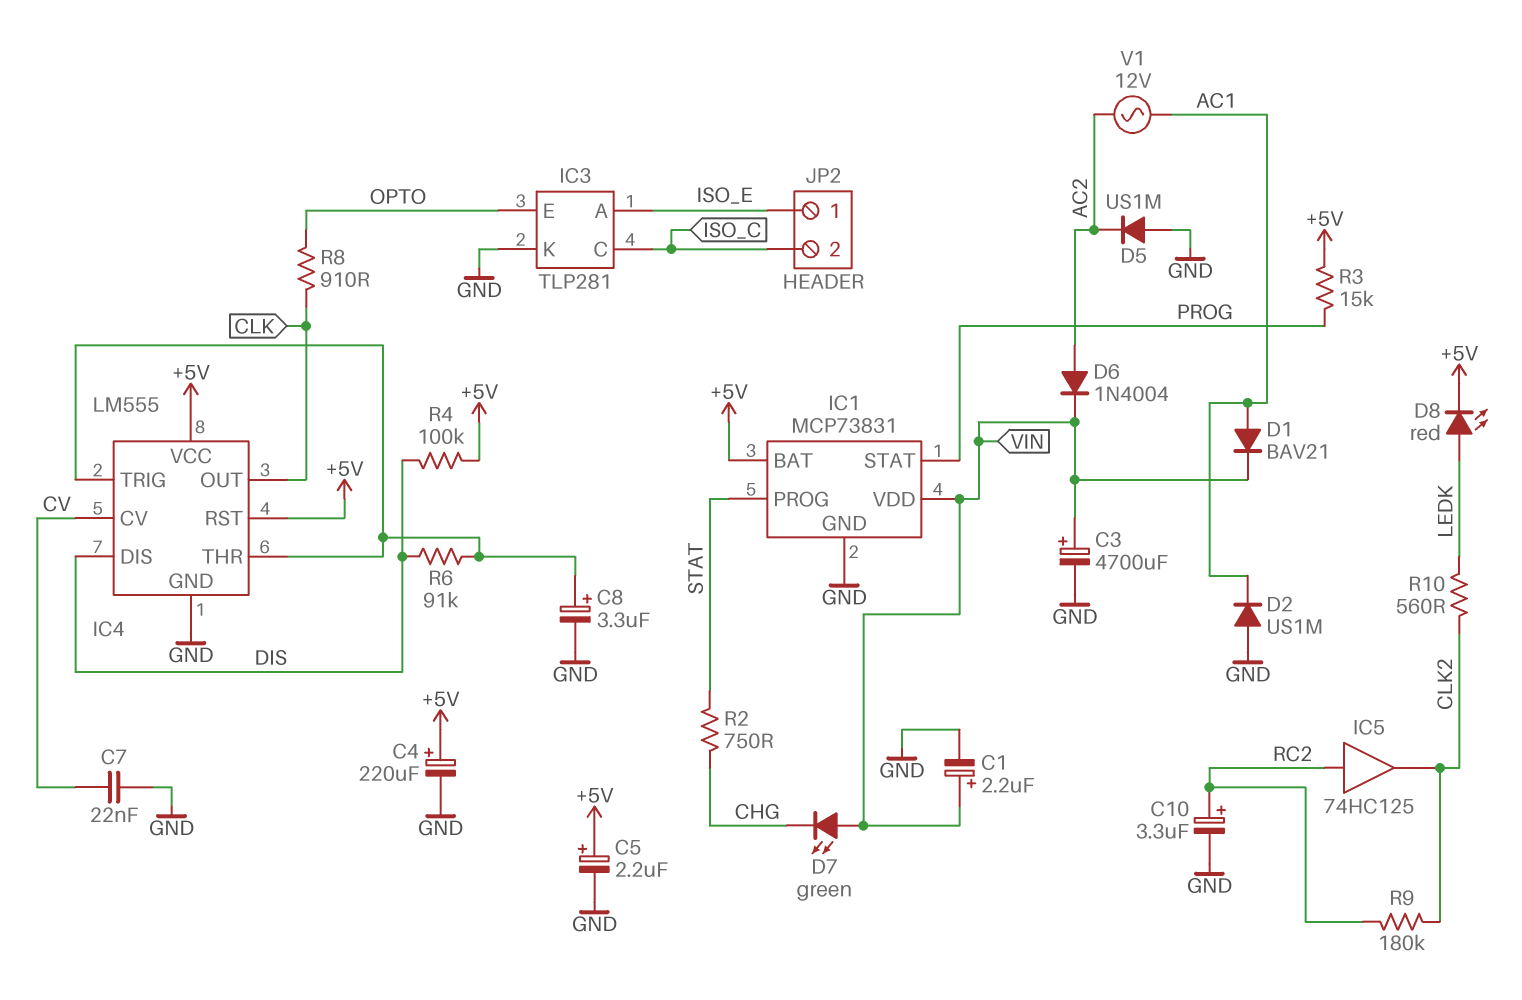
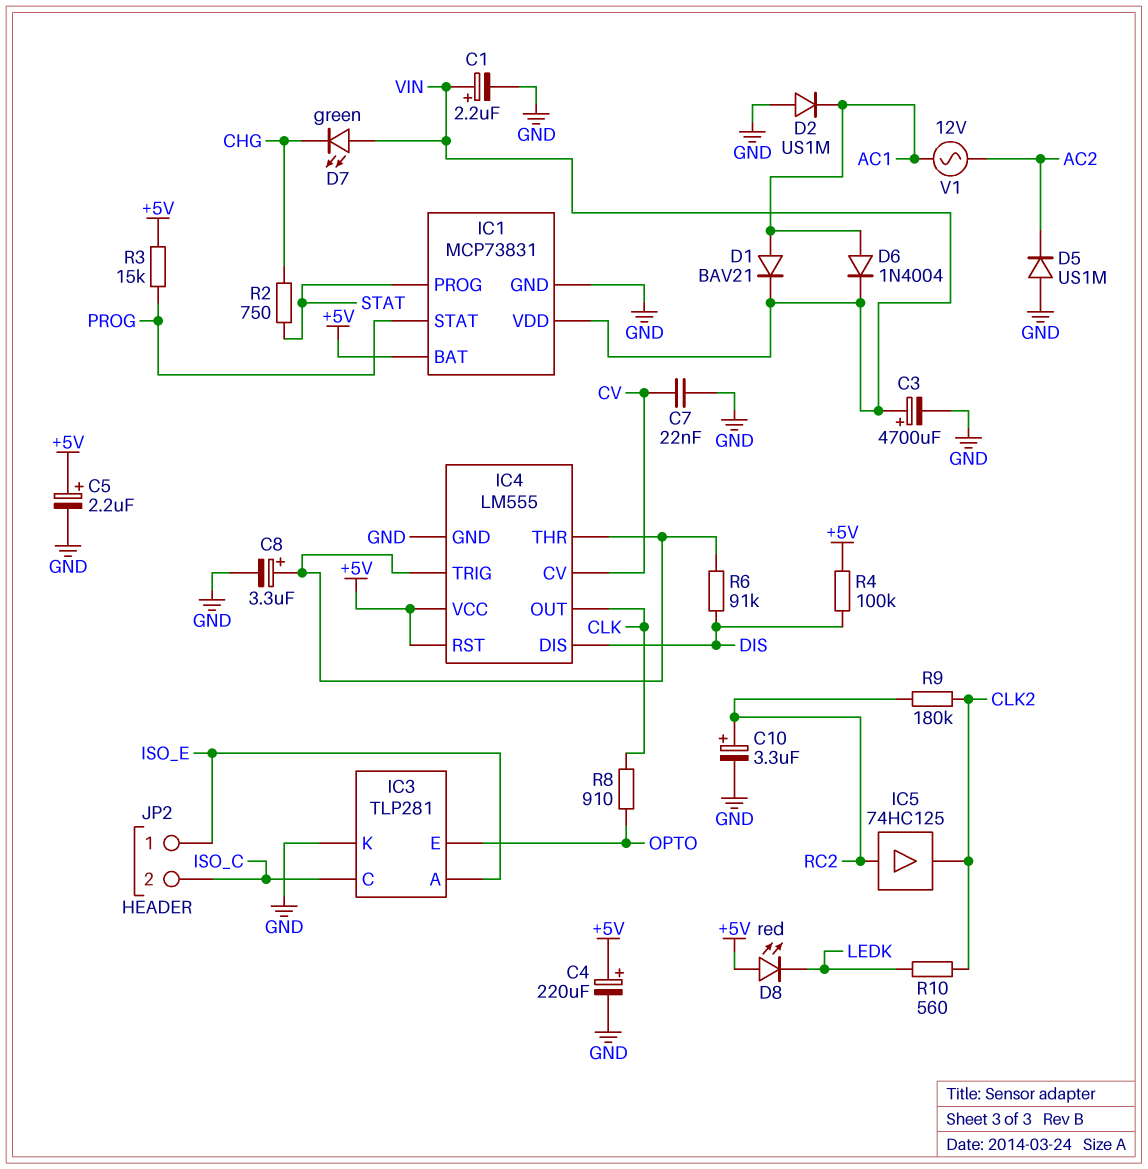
D6: diode 1N4004 (A AC2, K VIN) -> diode 1N4004 (A AC1, K VIN)
D8: LED red (A LEDK, K +5V) -> LED red (A +5V, K LEDK)

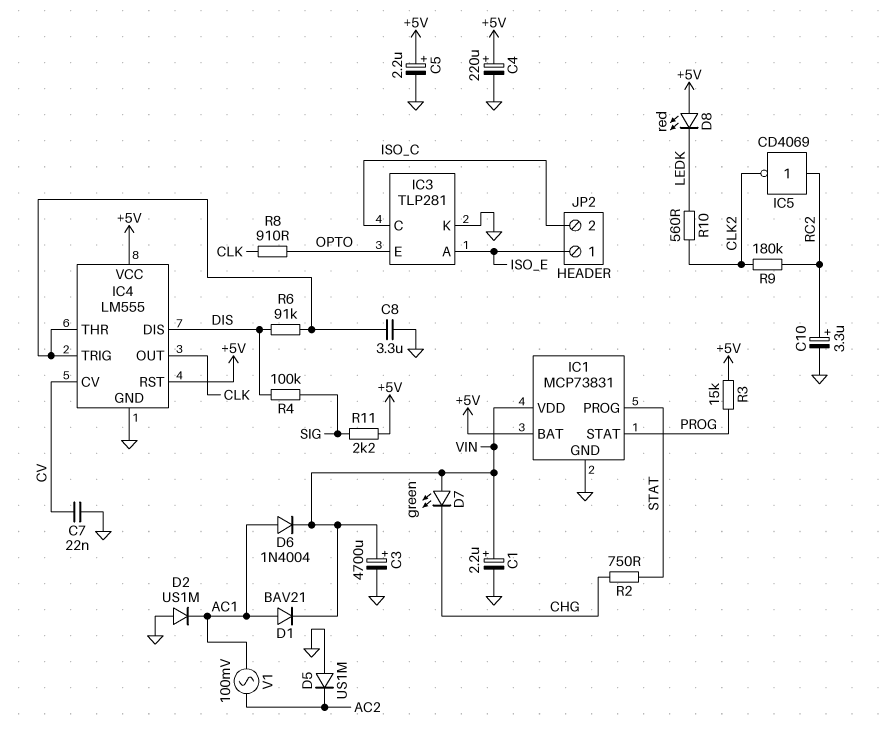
C8: 3.3uF (plus IC4/THR, minus GND) -> 3.3uF (GND, IC4/THR)
IC5: buffer 74HC125 (in RC2, out CLK2) -> NOT CD4069 (in RC2, out CLK2)
R4: 100k (+5V, DIS) -> 100k (DIS, SIG)
R11: none -> 2.2k (+5V, SIG)
V1: AC 12V (AC1, AC2) -> AC 100mV (AC1, AC2)

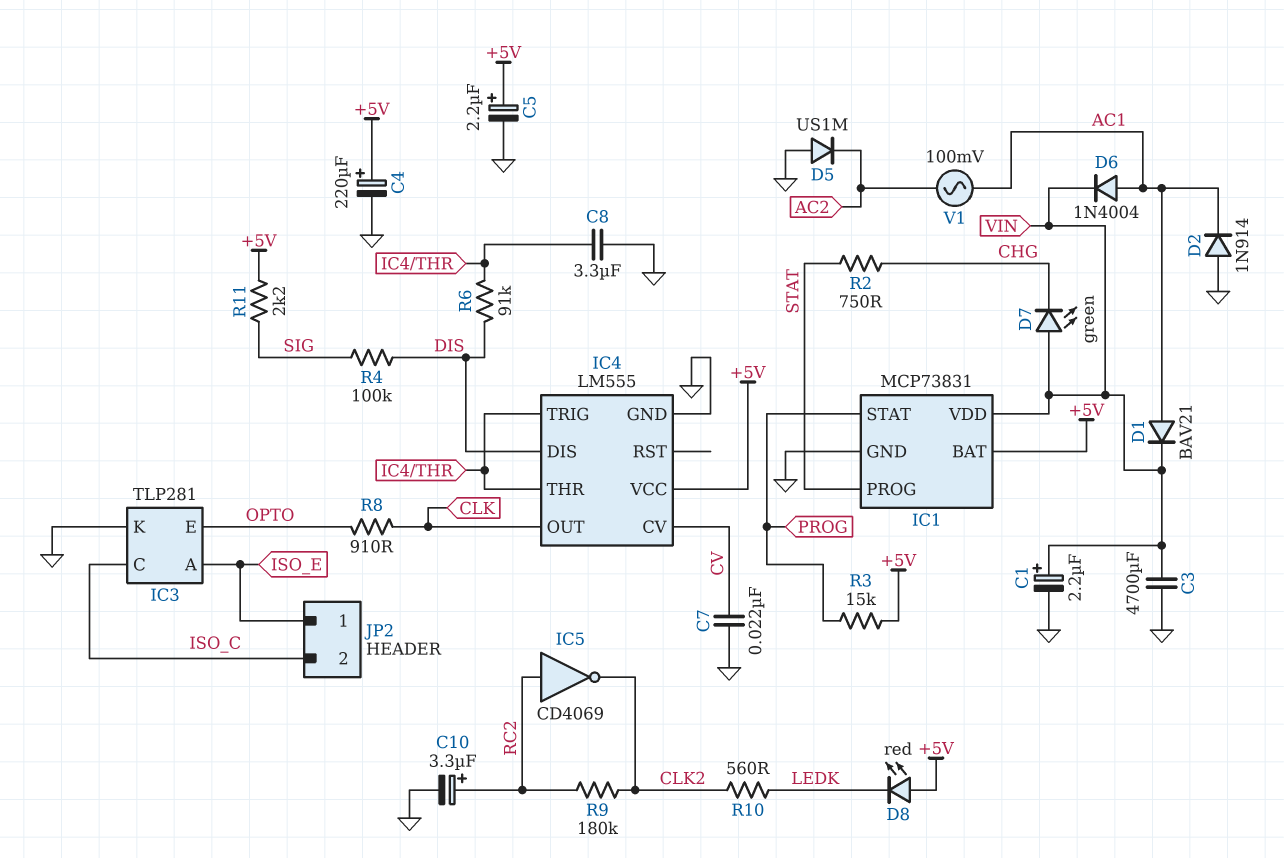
C3: 4700uF (plus VIN, minus GND) -> 4700uF (GND, VIN)
D2: diode US1M (A GND, K AC1) -> diode 1N914 (A GND, K AC1)
IC4 pin RST: +5V -> none

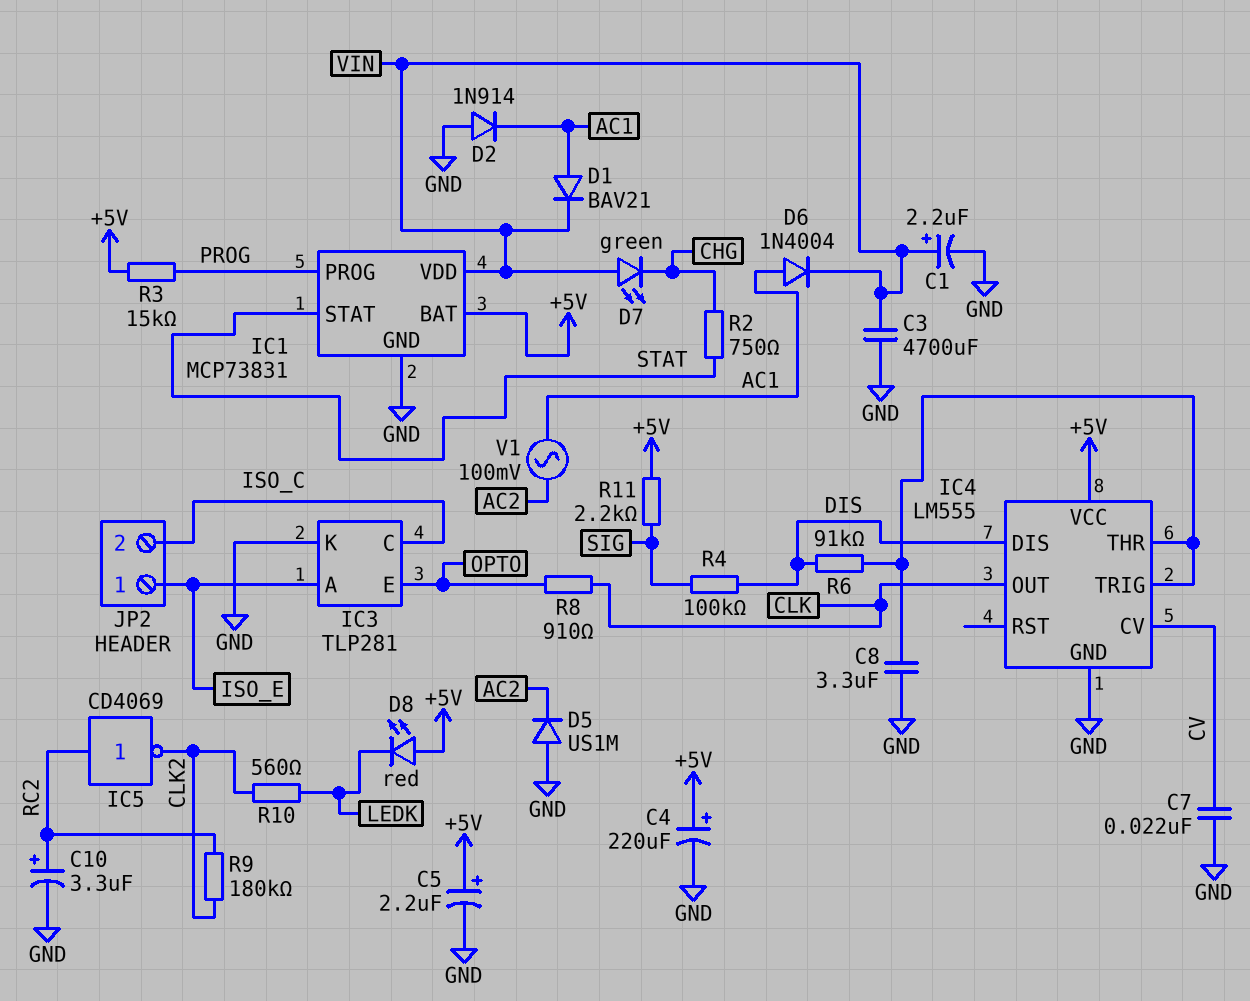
IC1 pin PROG: STAT -> PROG
IC1 pin STAT: PROG -> STAT

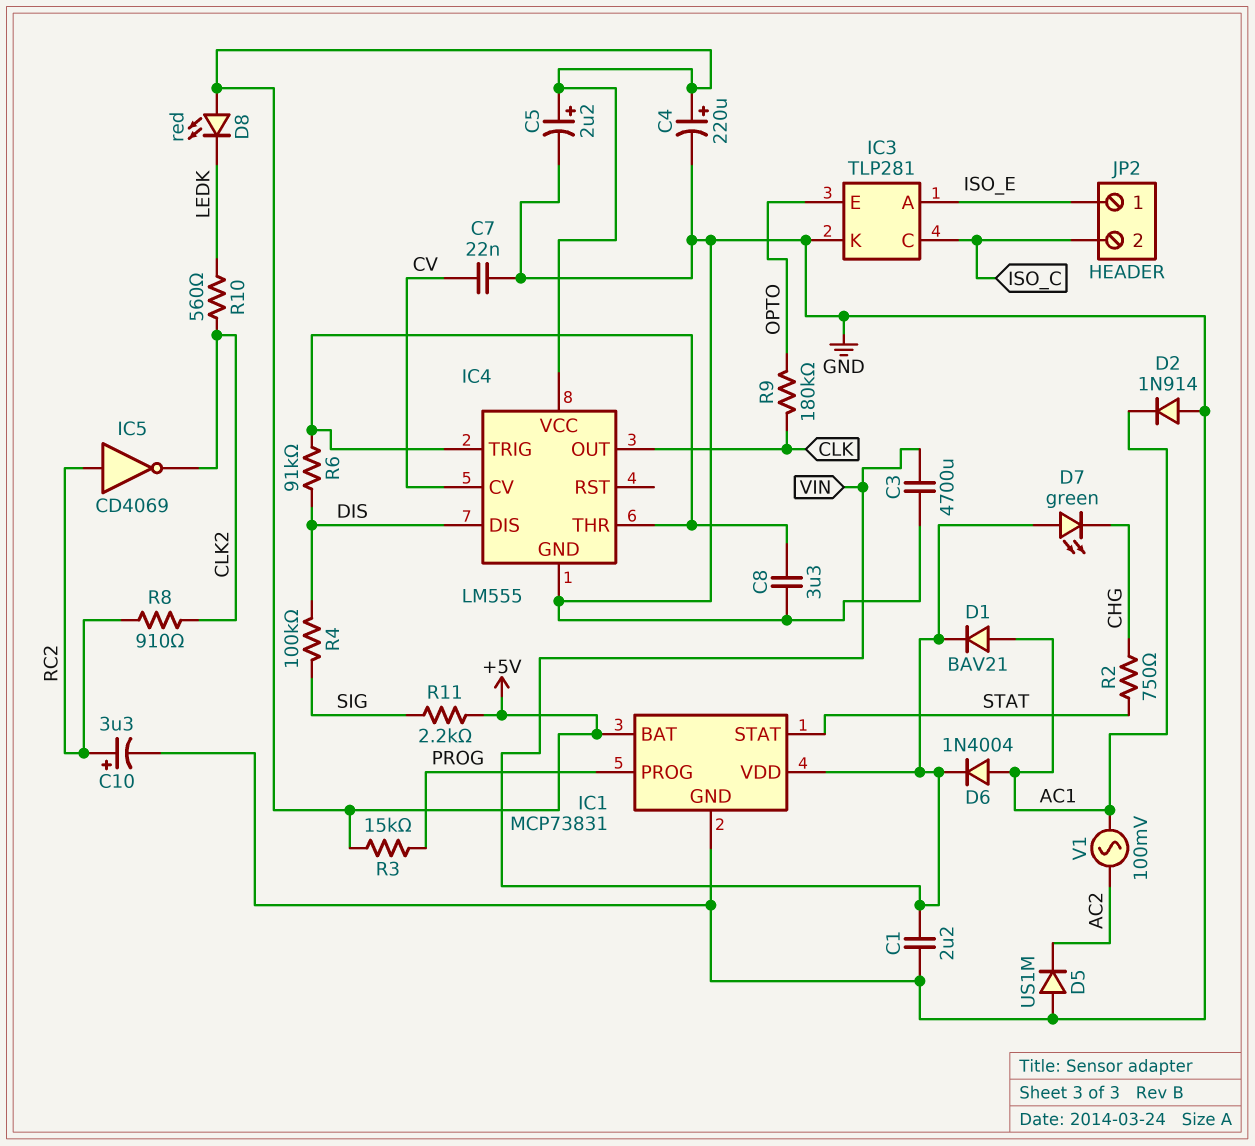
C1: 2.2uF (plus VIN, minus GND) -> 2.2uF (GND, VIN)
R8: 910 (CLK, OPTO) -> 910 (CLK2, RC2)
R9: 180k (CLK2, RC2) -> 180k (CLK, OPTO)

